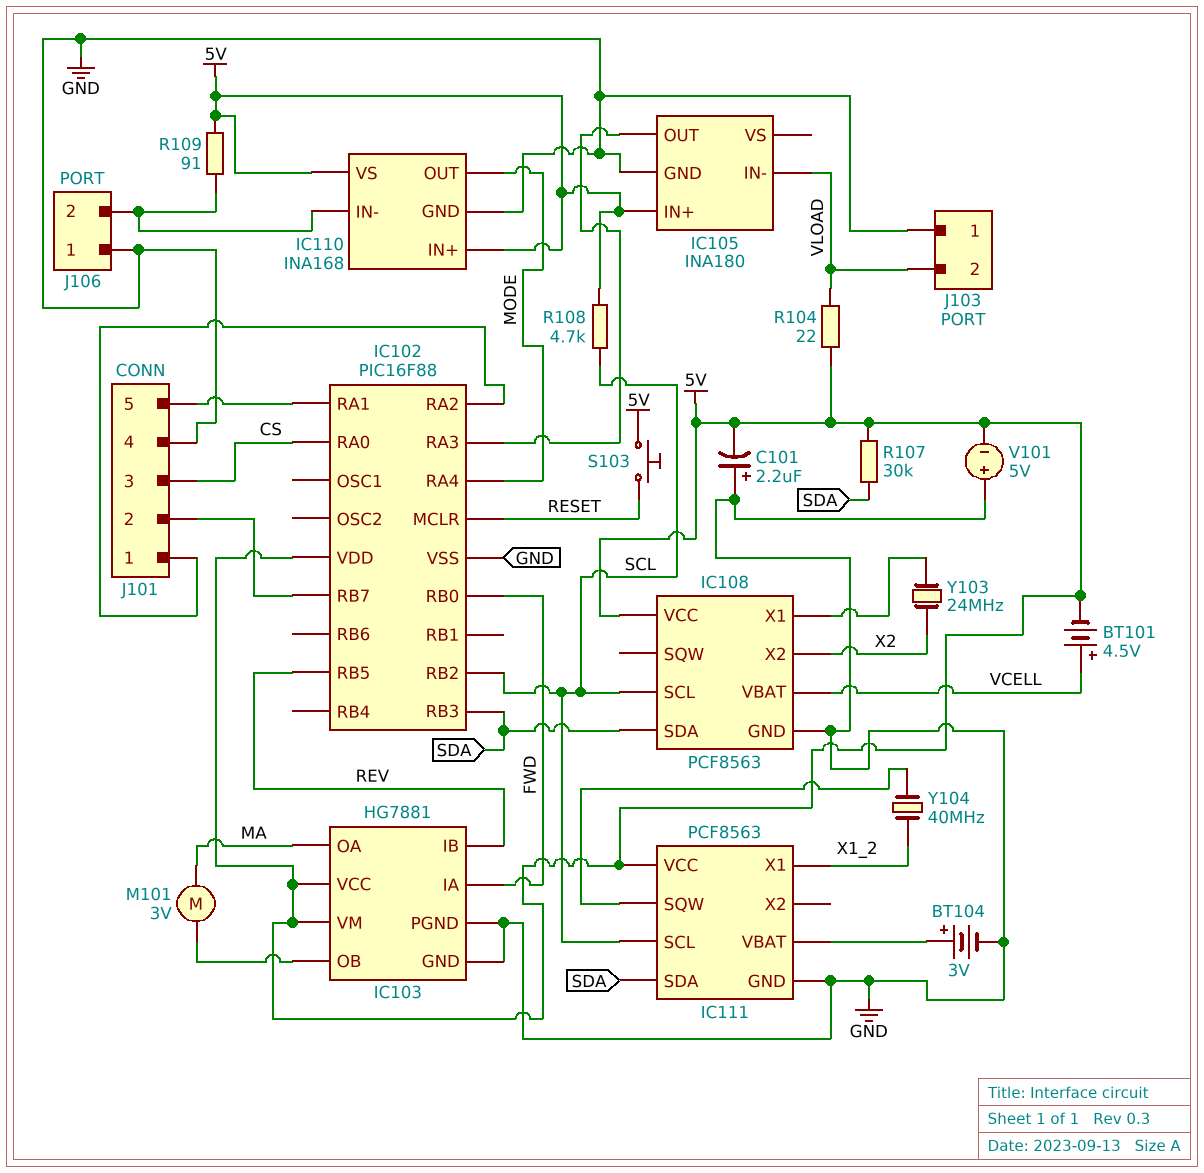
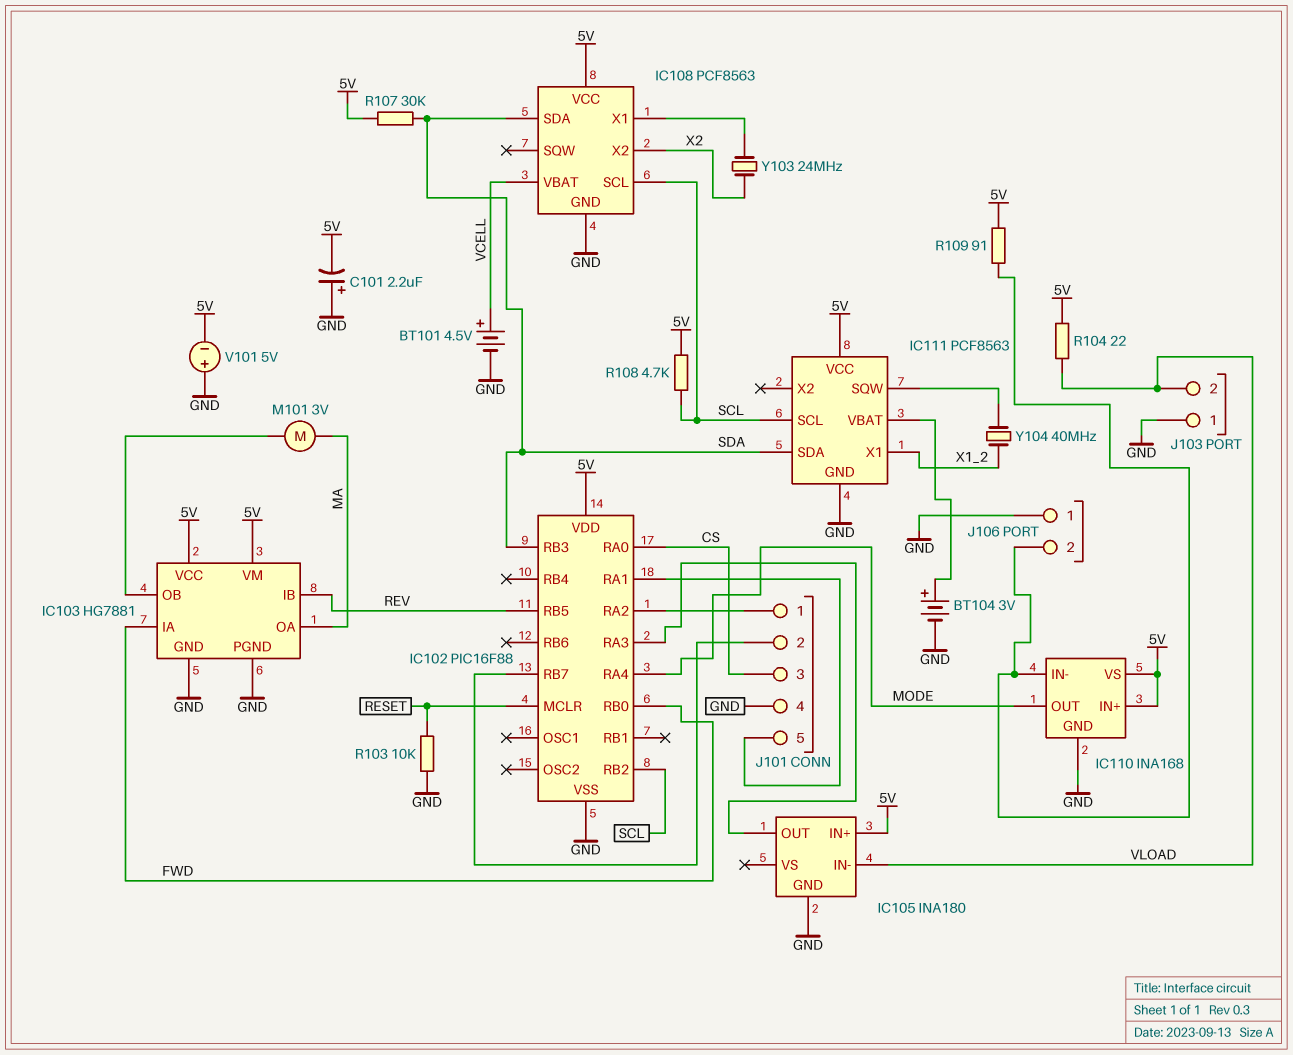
BT101: 4.5V (plus VCELL, minus 5V) -> 4.5V (plus VCELL, minus GND)
R103: none -> 10k (GND, RESET)
S103: button (5V, RESET) -> none

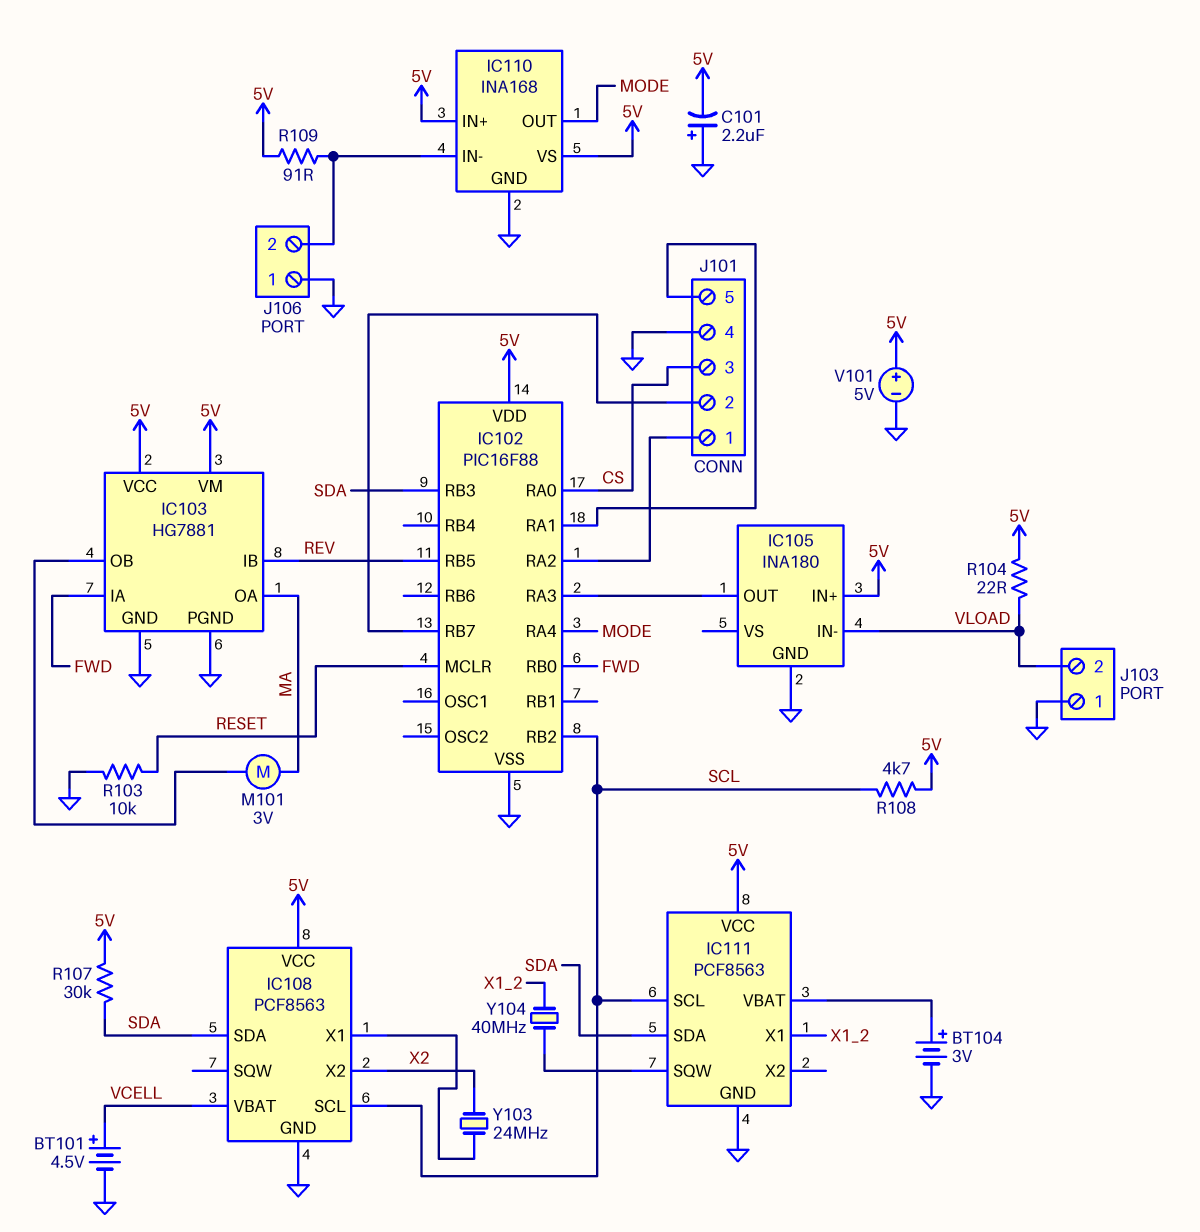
V101: 5V (plus GND, minus 5V) -> 5V (plus 5V, minus GND)

